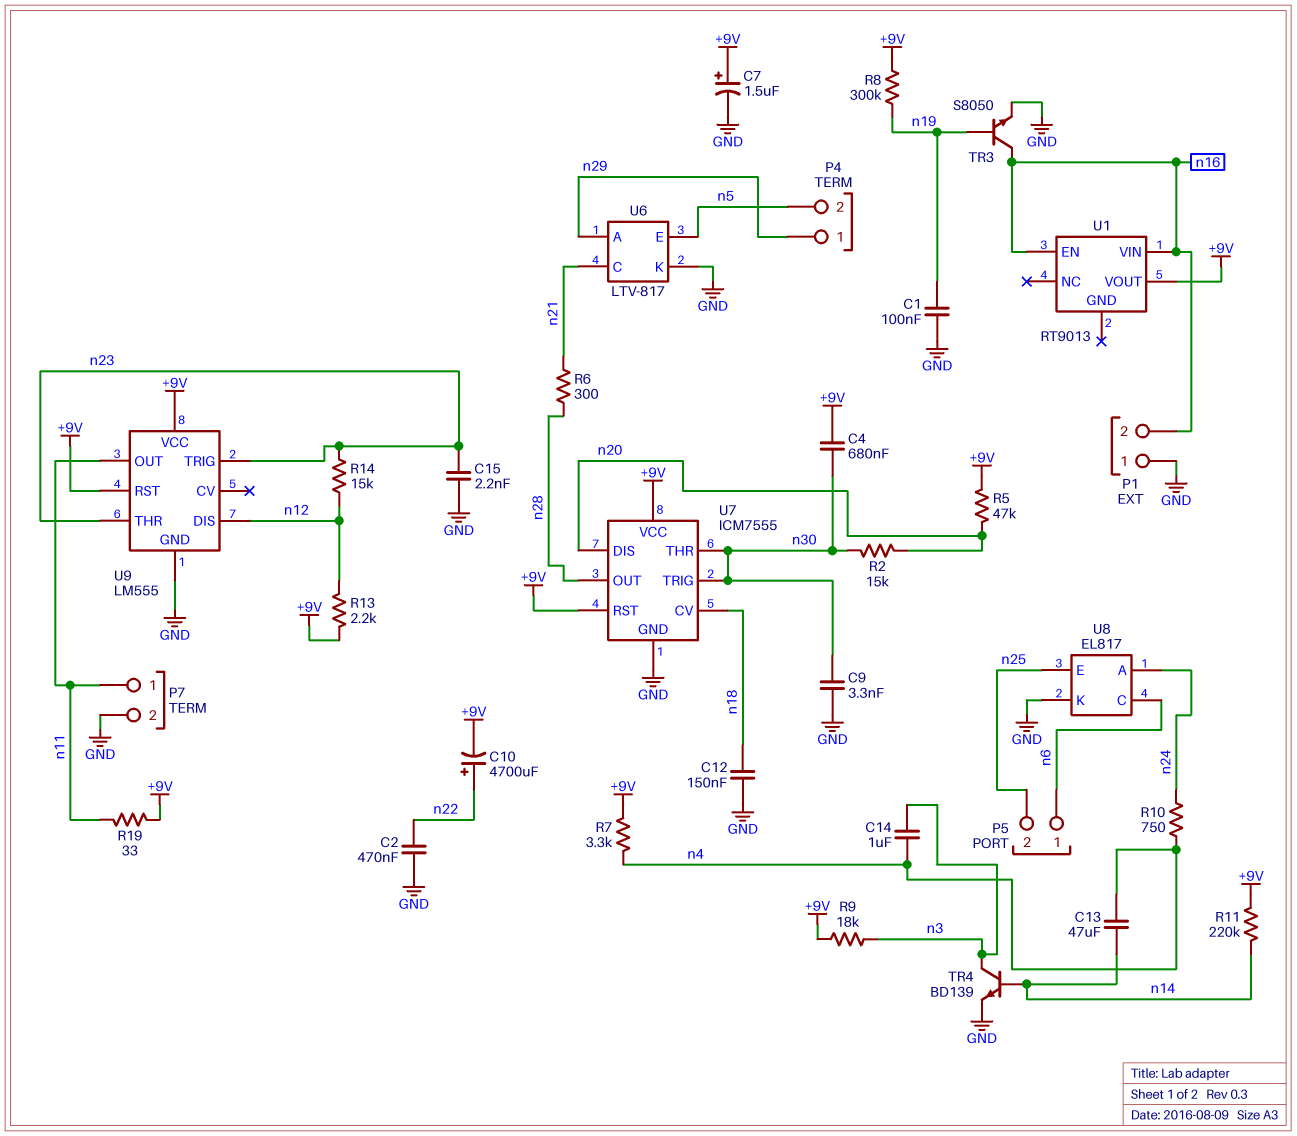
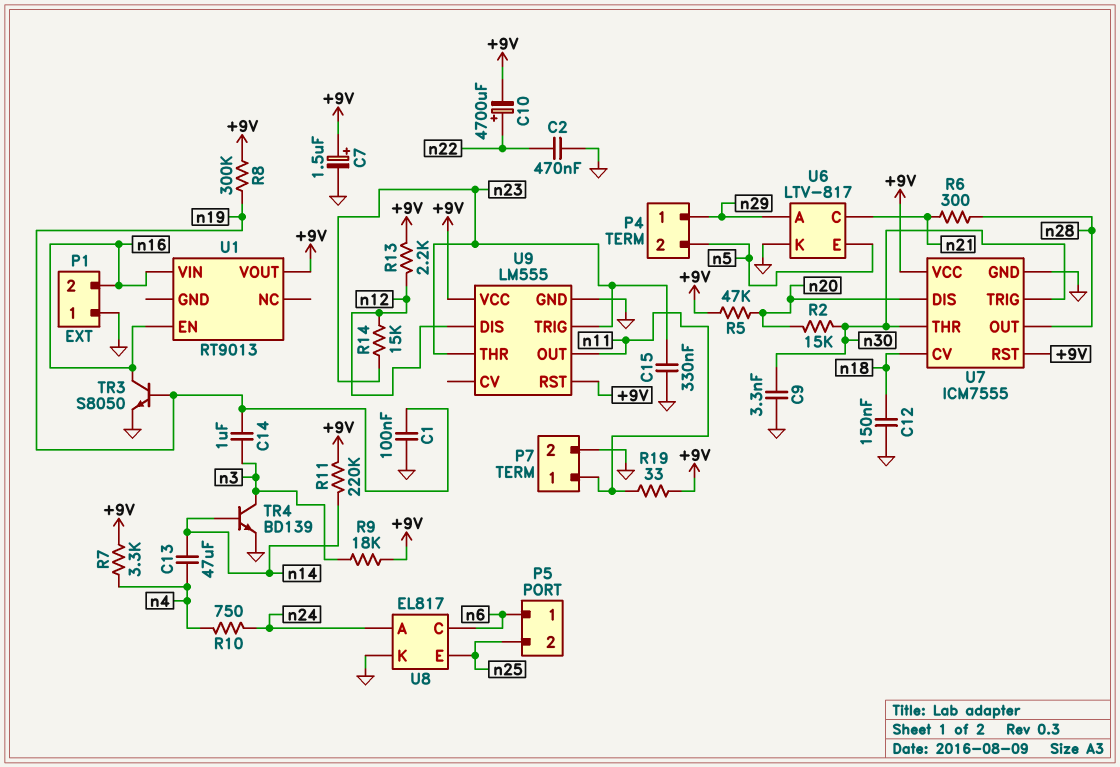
C4: 680nF (+9V, n30) -> none
C14: 1uF (n3, n4) -> 1uF (n3, n19)
C15: 2.2nF (GND, n23) -> 330nF (GND, n23)

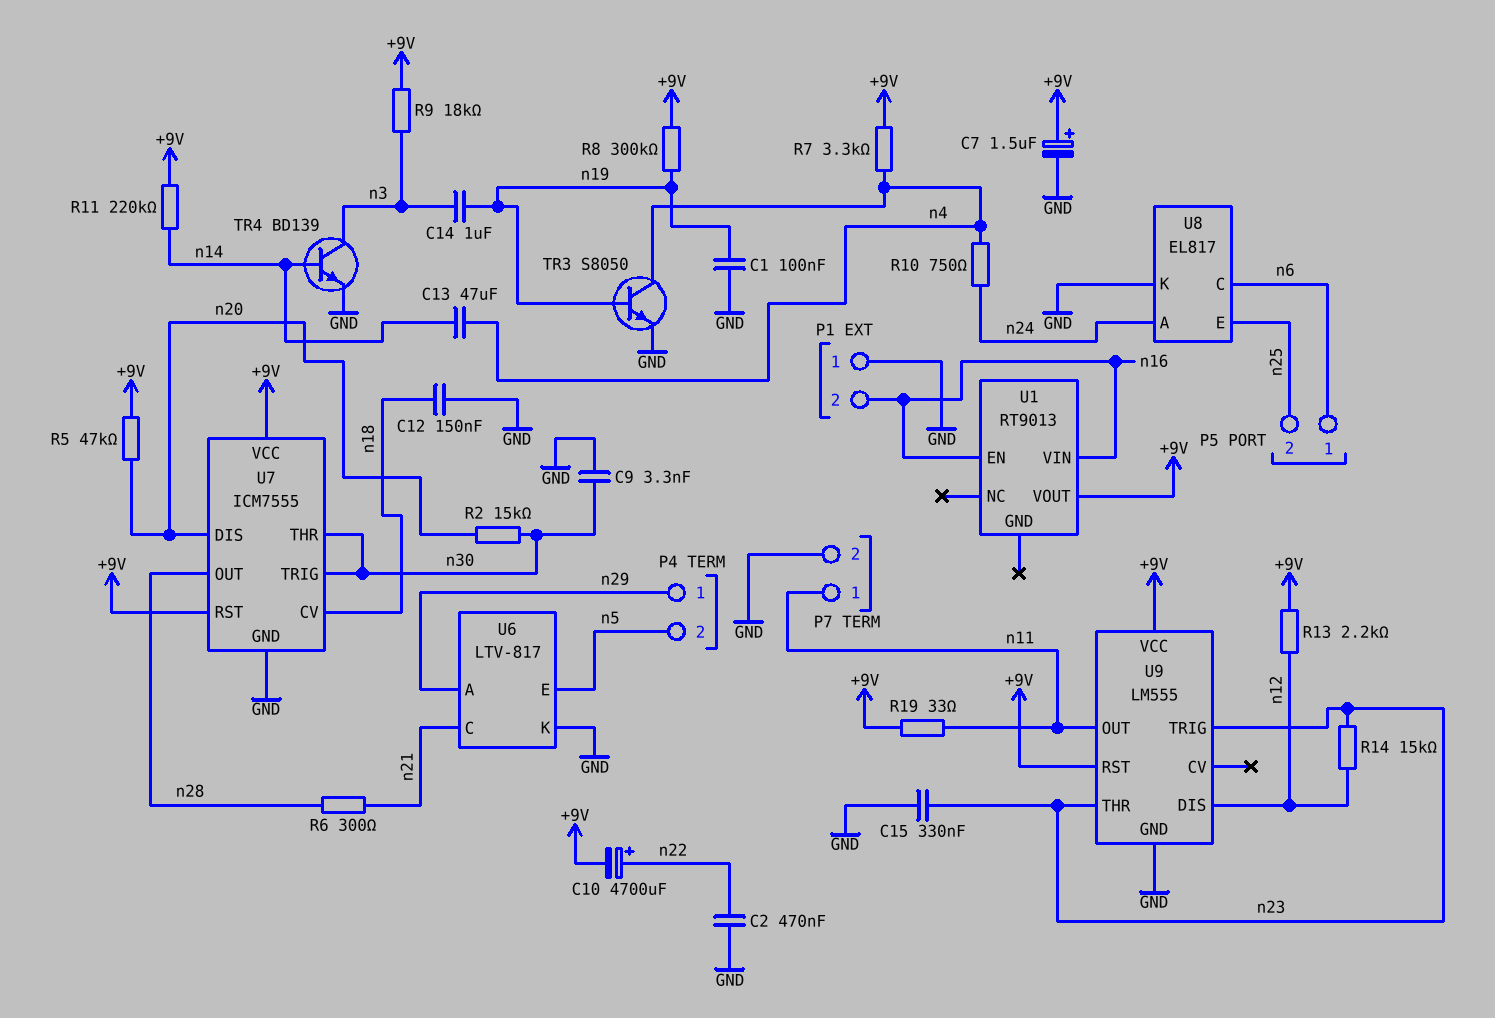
TR3: NPN S8050 (B n19, C n16, E GND) -> NPN S8050 (B n19, C n4, E GND)

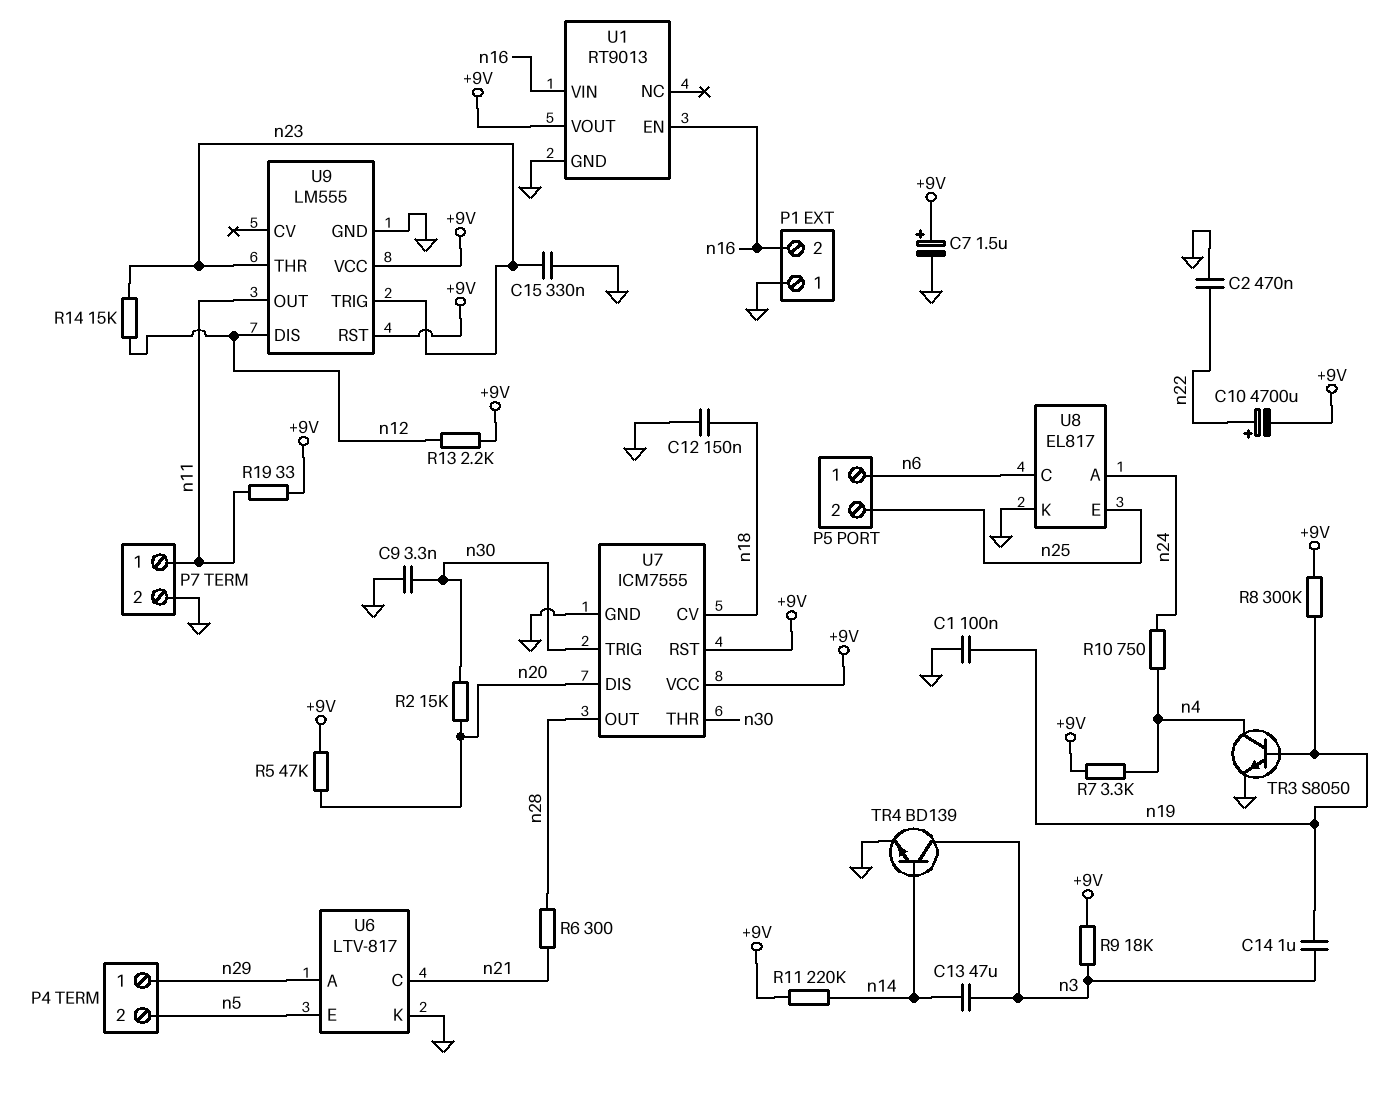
C13: 47uF (n4, n14) -> 47uF (n3, n14)
U1 pin GND: none -> GND

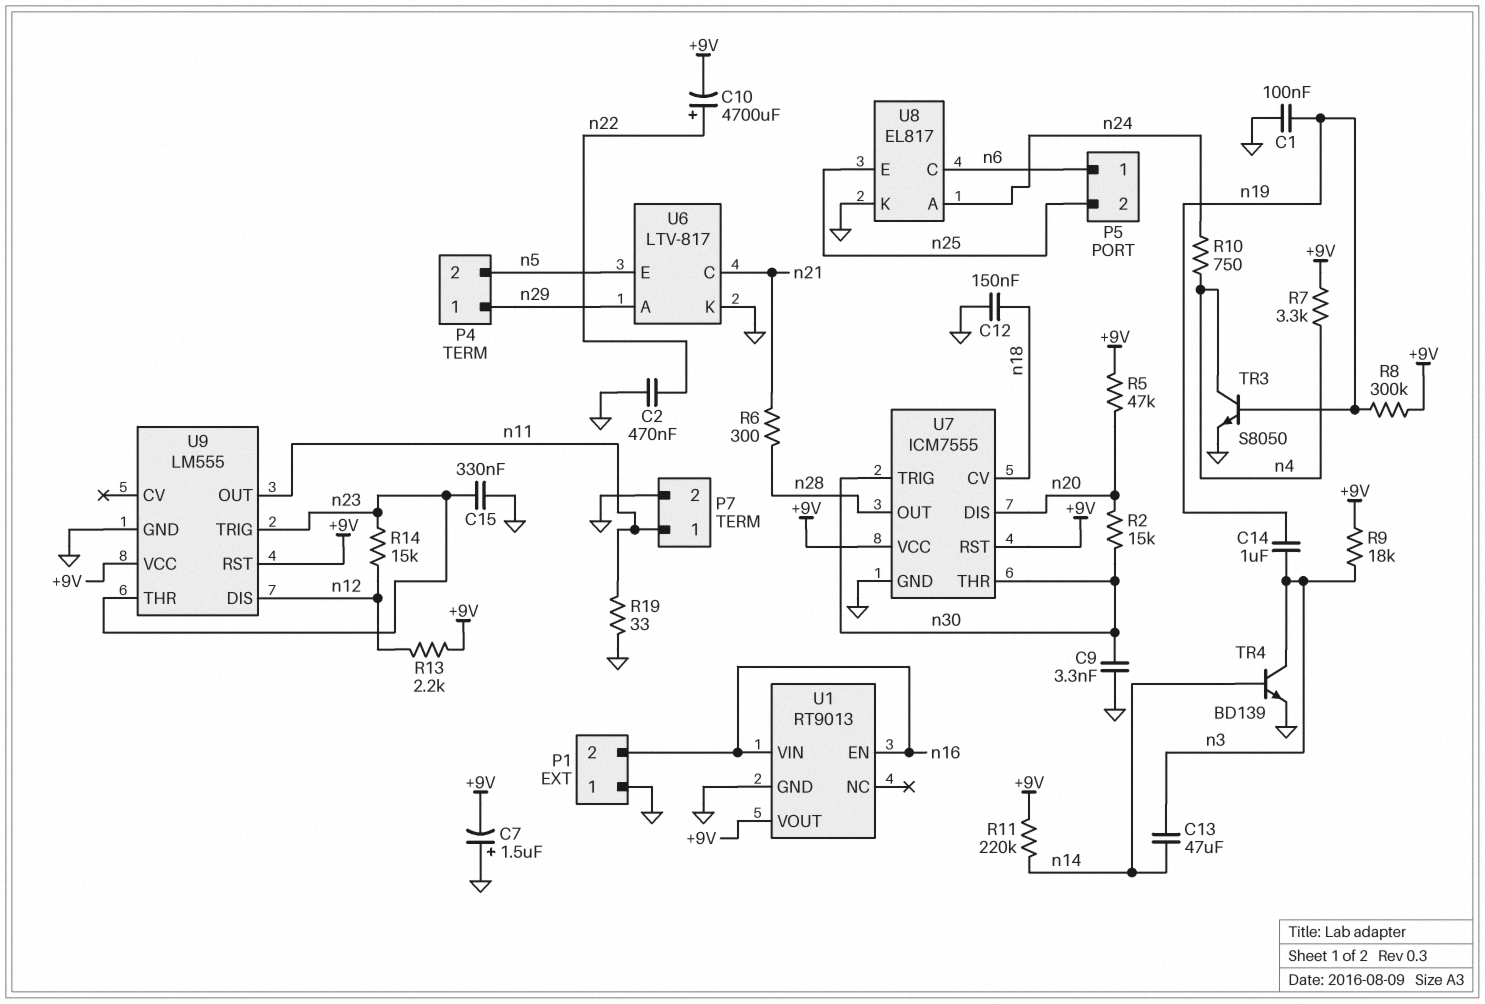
C7: 1.5uF (plus +9V, minus GND) -> 1.5uF (plus GND, minus +9V)
R19: 33 (+9V, n11) -> 33 (GND, n11)

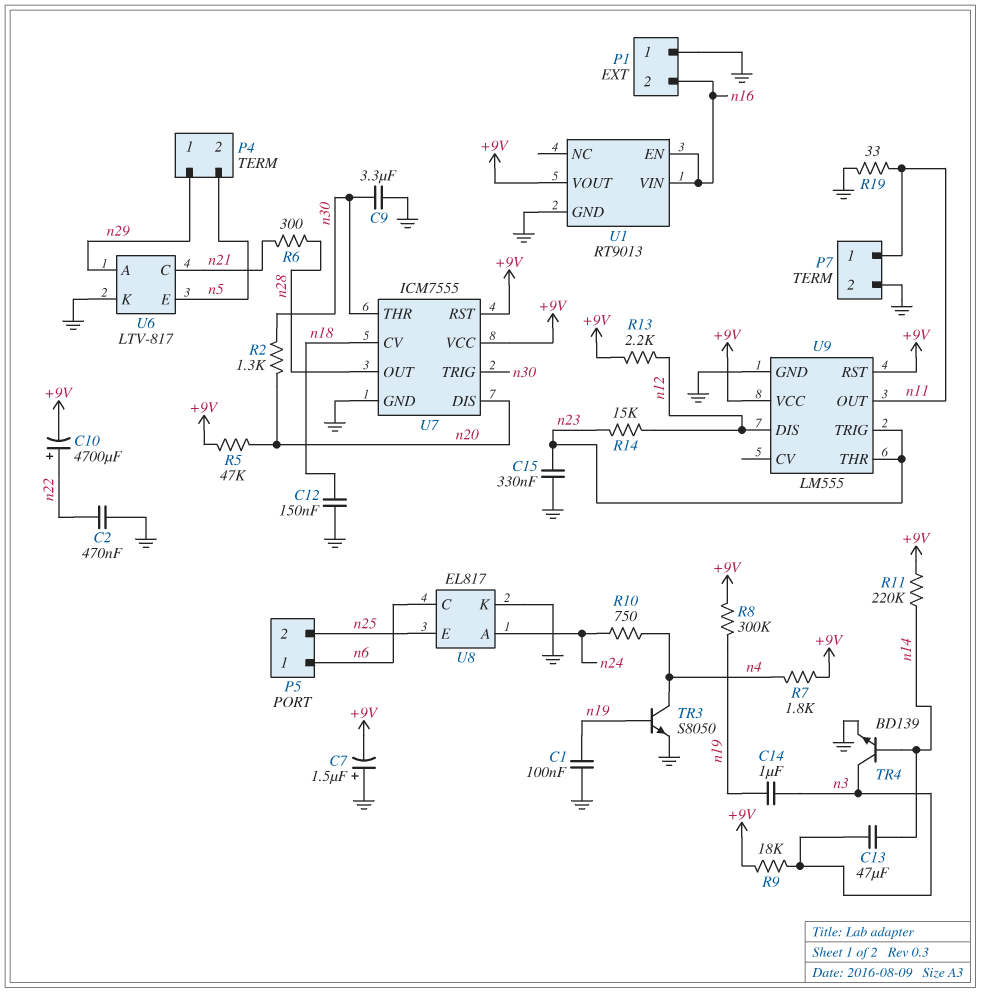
C9: 3.3nF (GND, n30) -> 3.3uF (GND, n30)
R2: 15k (n20, n30) -> 1.3k (n20, n30)
R7: 3.3k (+9V, n4) -> 1.8k (+9V, n4)

